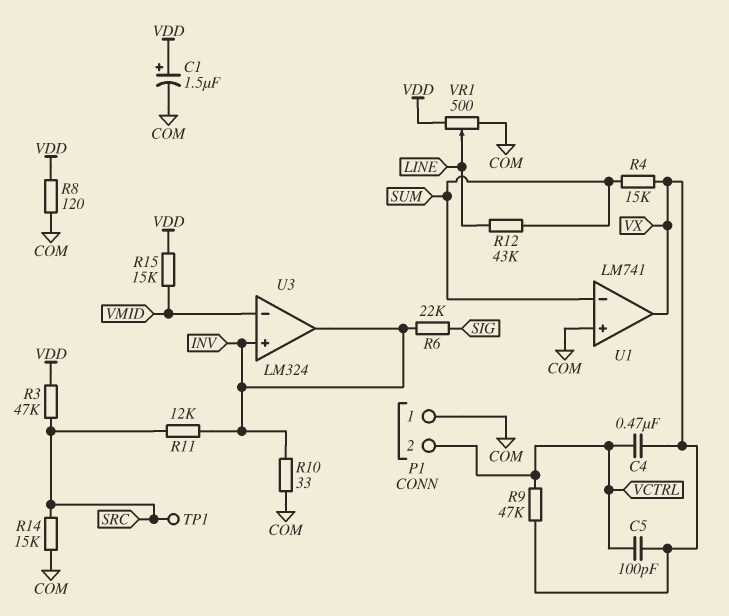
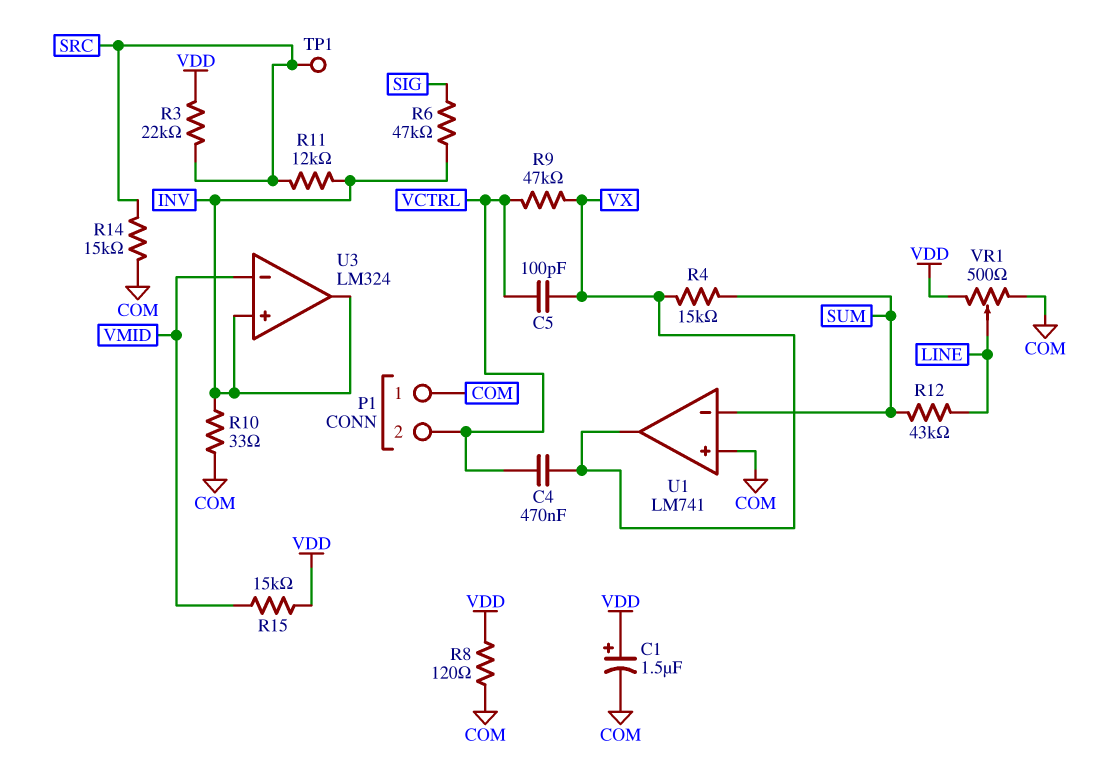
R3: 47k (SRC, VDD) -> 22k (SRC, VDD)
R6: 22k (INV, SIG) -> 47k (INV, SIG)

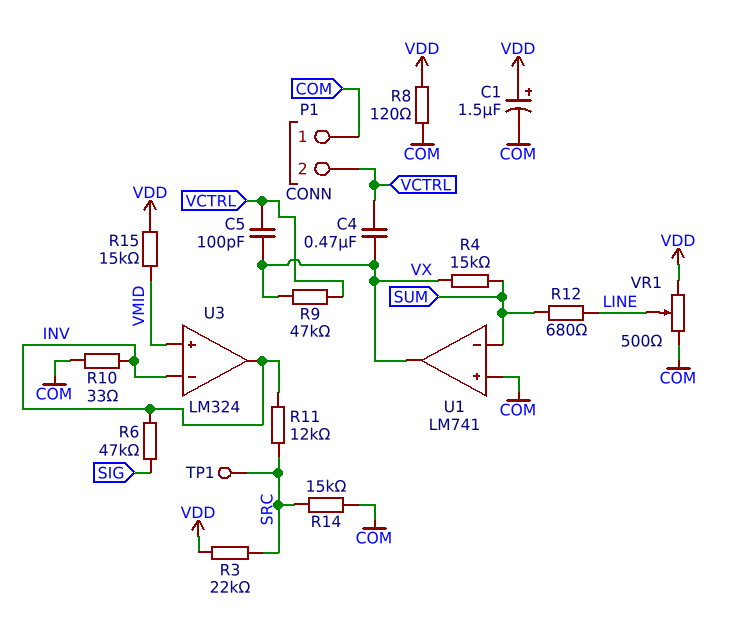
R12: 43k (LINE, SUM) -> 680 (LINE, SUM)
U3 pin in+: INV -> VMID
U3 pin in-: VMID -> INV

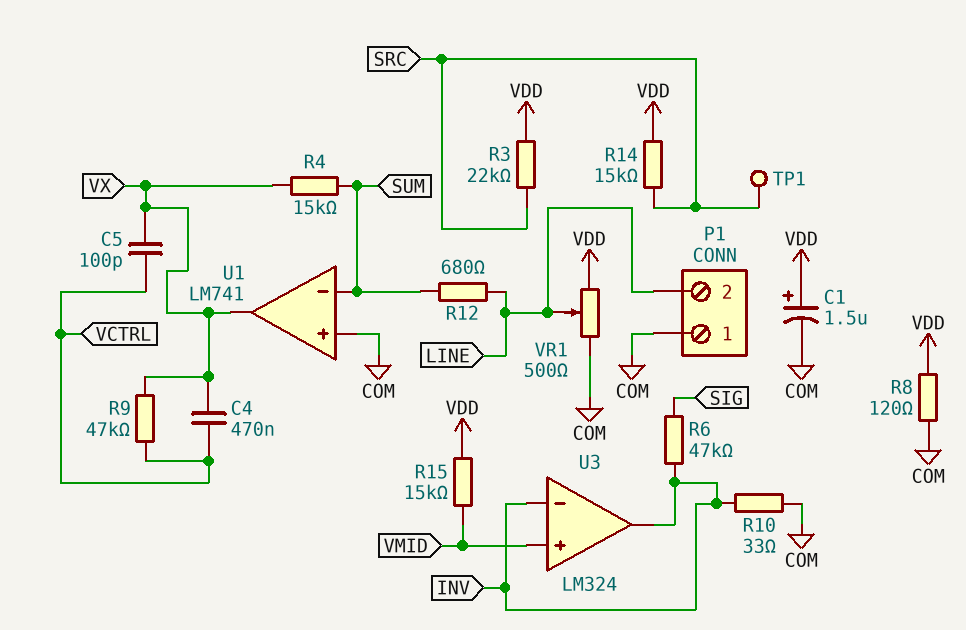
P1 pin 2: VCTRL -> LINE
R11: 12k (INV, SRC) -> none
R14: 15k (COM, SRC) -> 15k (SRC, VDD)

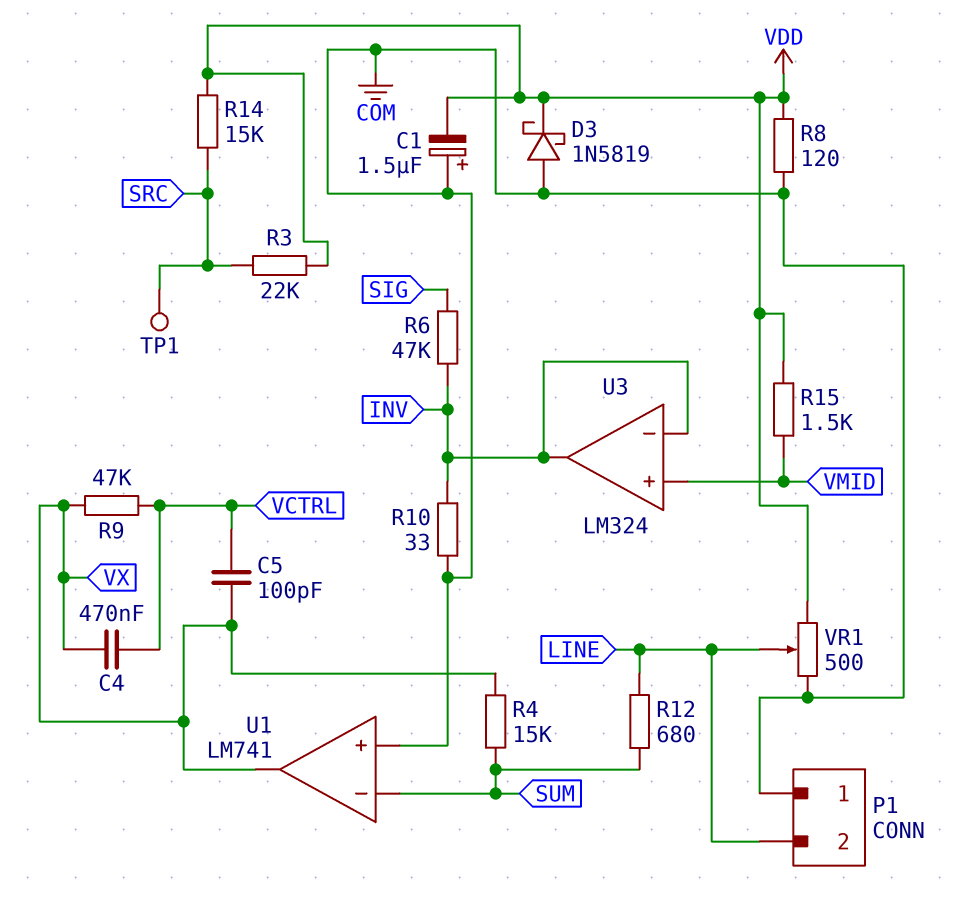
C1: 1.5uF (plus VDD, minus COM) -> 1.5uF (plus COM, minus VDD)
D3: none -> schottky 1N5819 (A COM, K VDD)
R15: 15k (VDD, VMID) -> 1.5k (VDD, VMID)

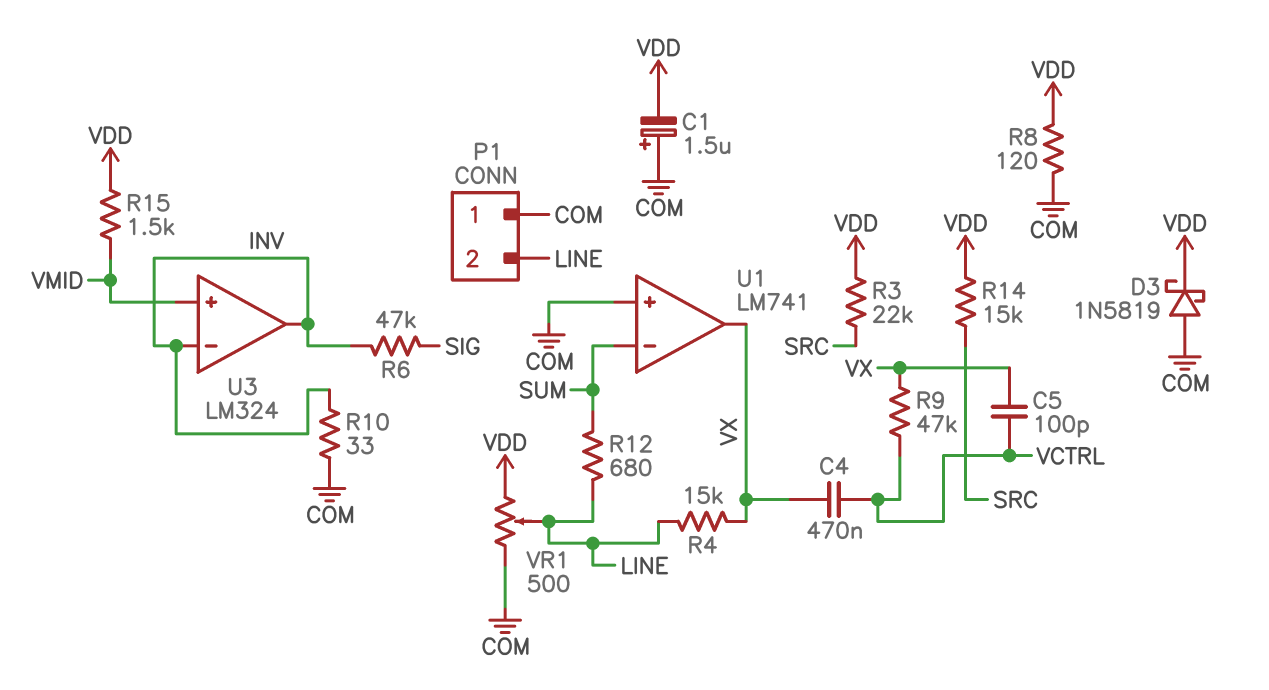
R4: 15k (SUM, VX) -> 15k (LINE, VX)
TP1: test point (SRC) -> none

